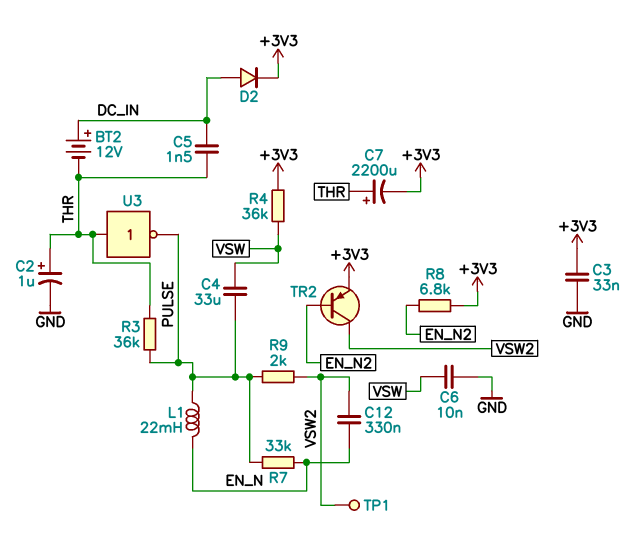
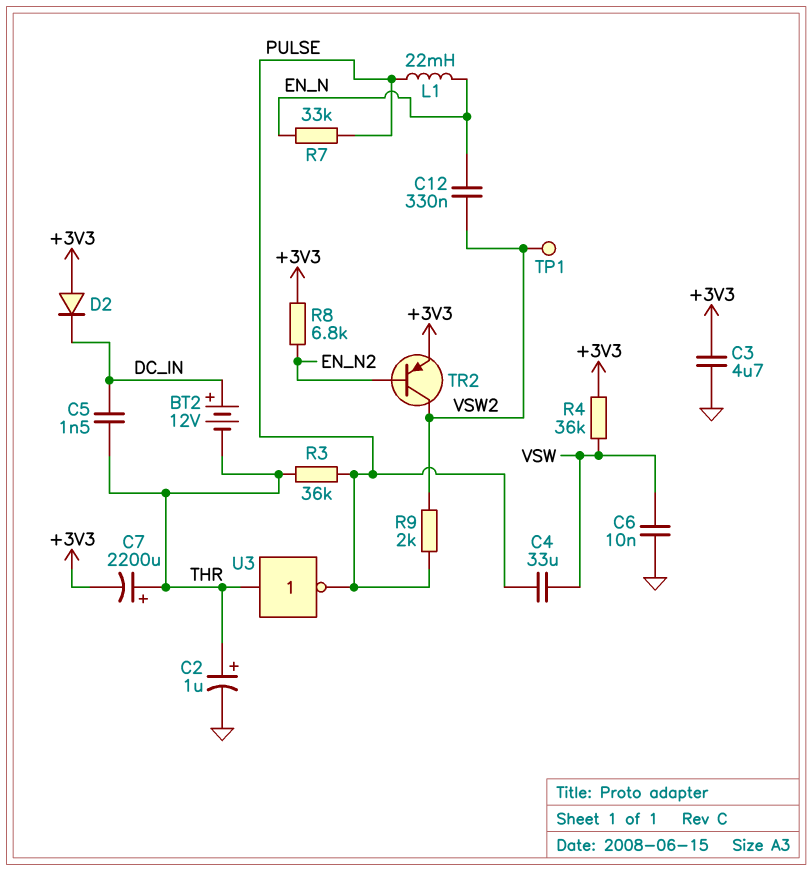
C3: 33nF (+3V3, GND) -> 4.7uF (+3V3, GND)
D2: diode (A DC_IN, K +3V3) -> diode (A +3V3, K DC_IN)

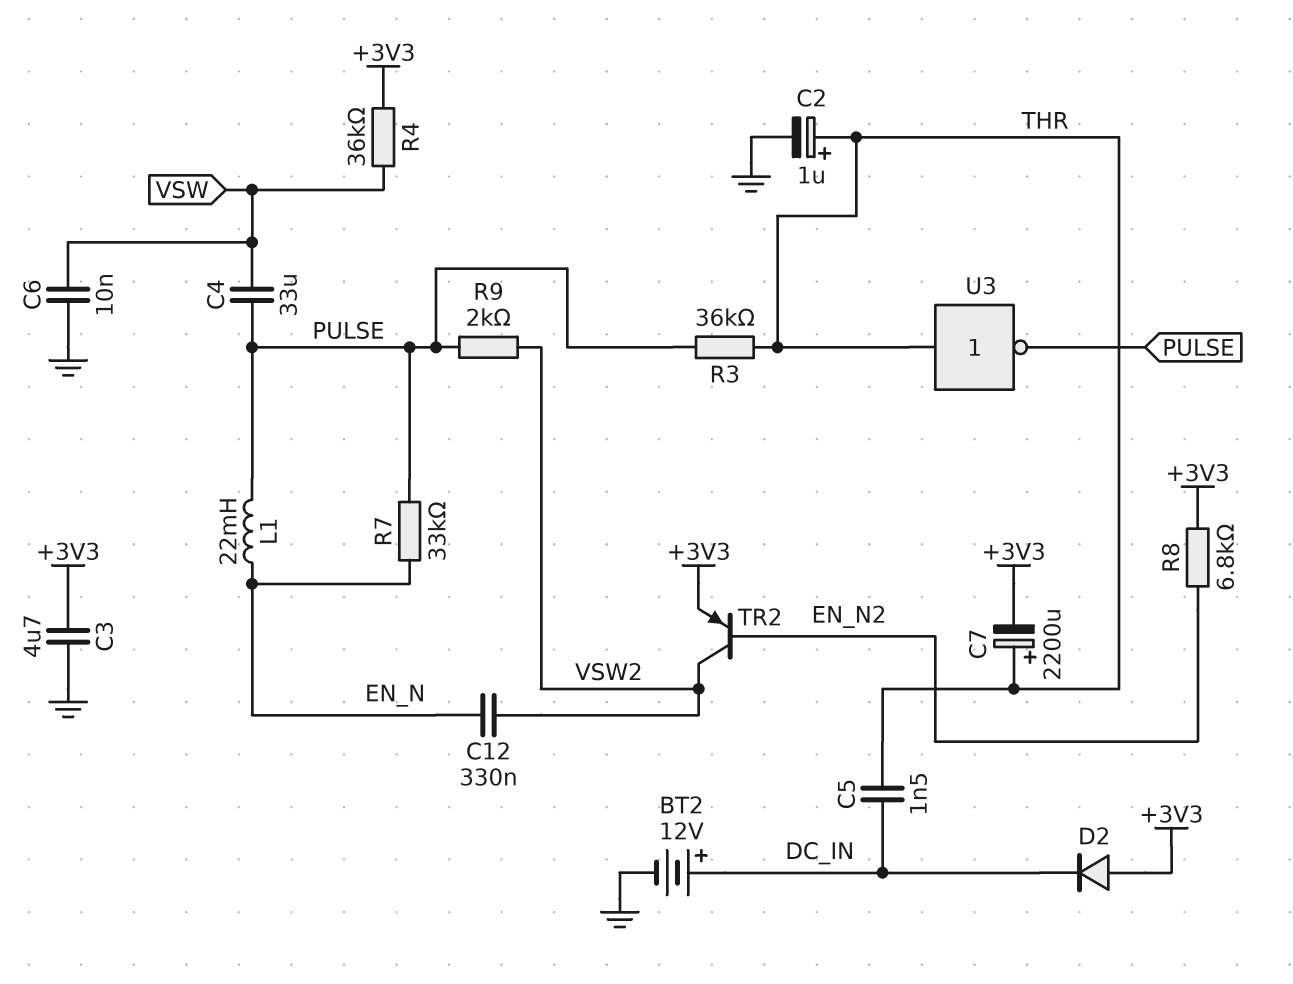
BT2: 12V (plus DC_IN, minus THR) -> 12V (plus DC_IN, minus GND)
TP1: test point (VSW2) -> none

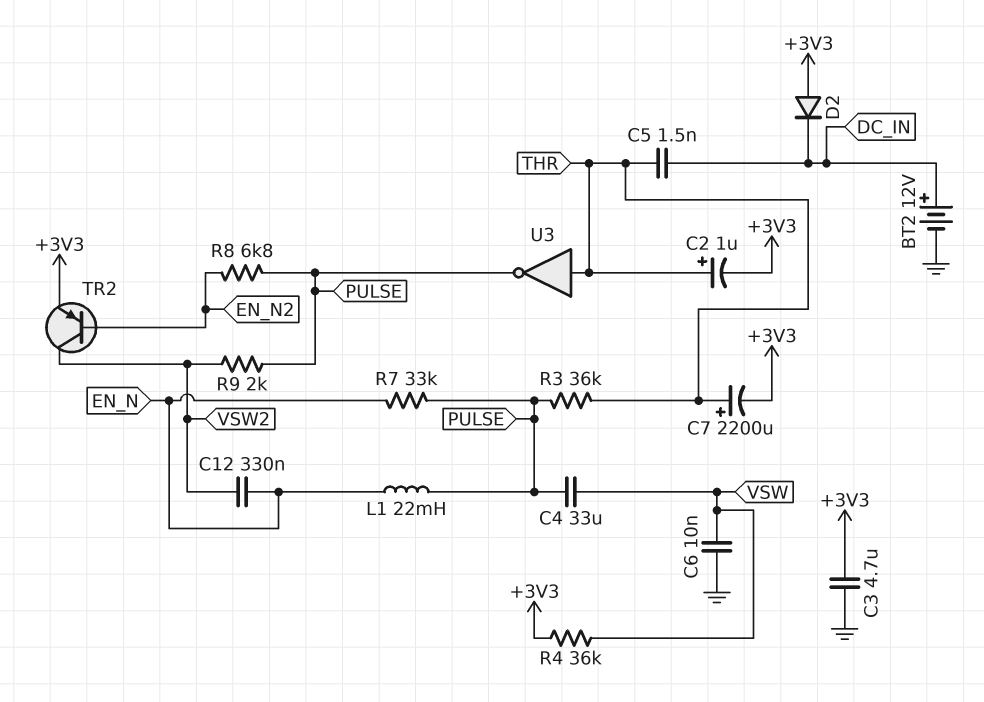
C2: 1uF (plus THR, minus GND) -> 1uF (plus THR, minus +3V3)
R8: 6.8k (+3V3, EN_N2) -> 6.8k (EN_N2, PULSE)

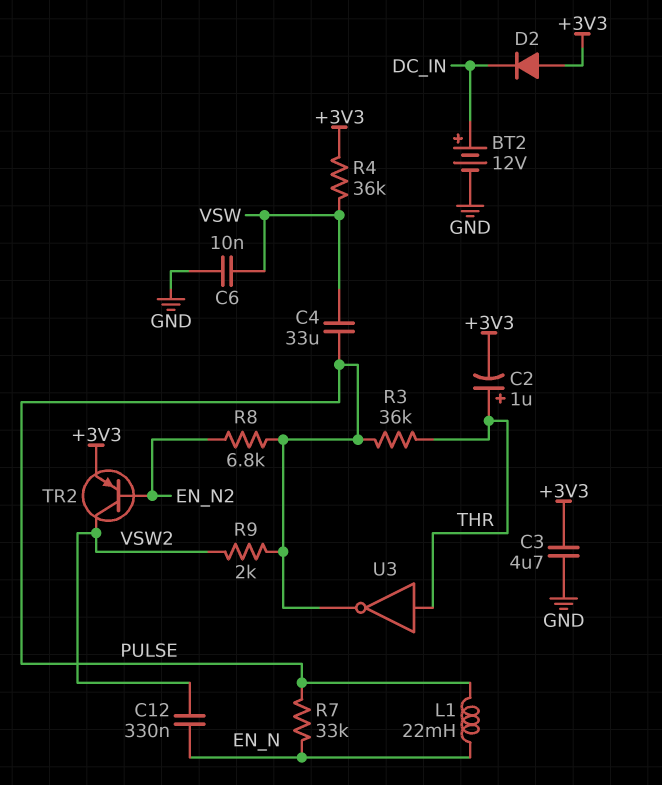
C5: 1.5nF (DC_IN, THR) -> none
C7: 2200uF (plus THR, minus +3V3) -> none

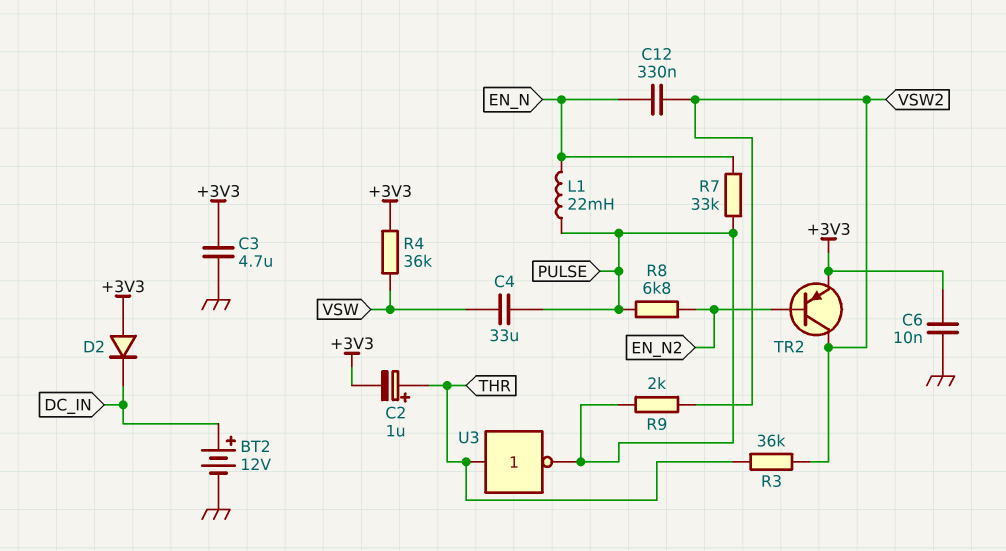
C6: 10nF (GND, VSW) -> 10nF (+3V3, GND)
R3: 36k (PULSE, THR) -> 36k (THR, VSW2)

